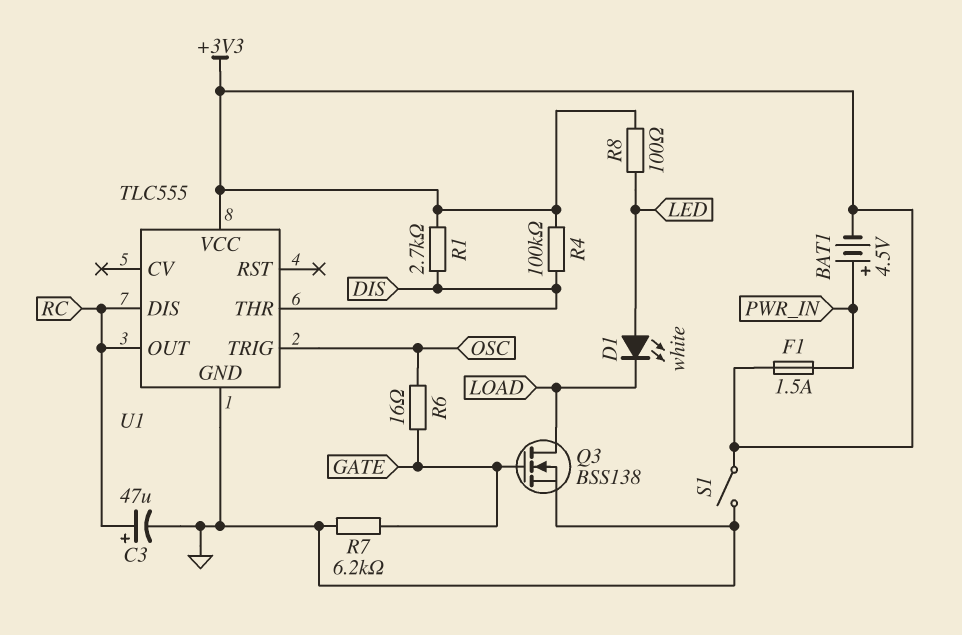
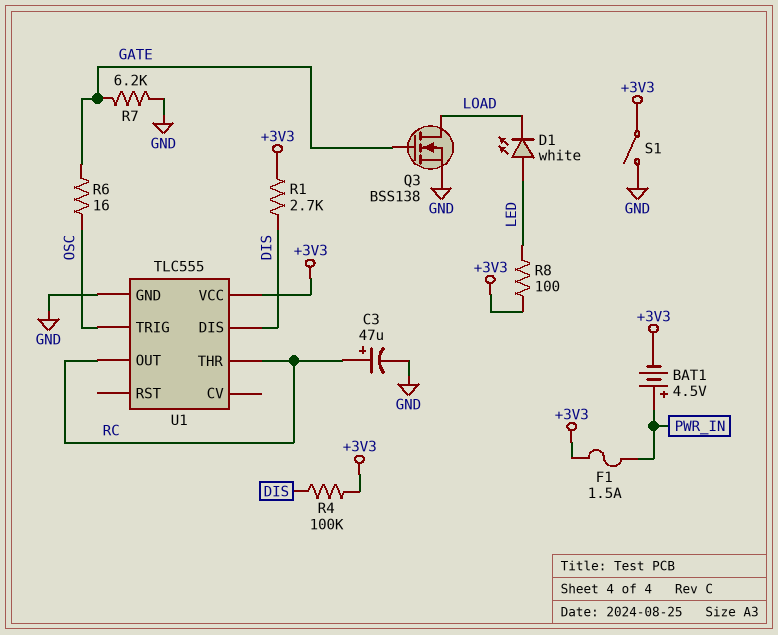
U1 pin DIS: RC -> DIS
U1 pin THR: DIS -> RC

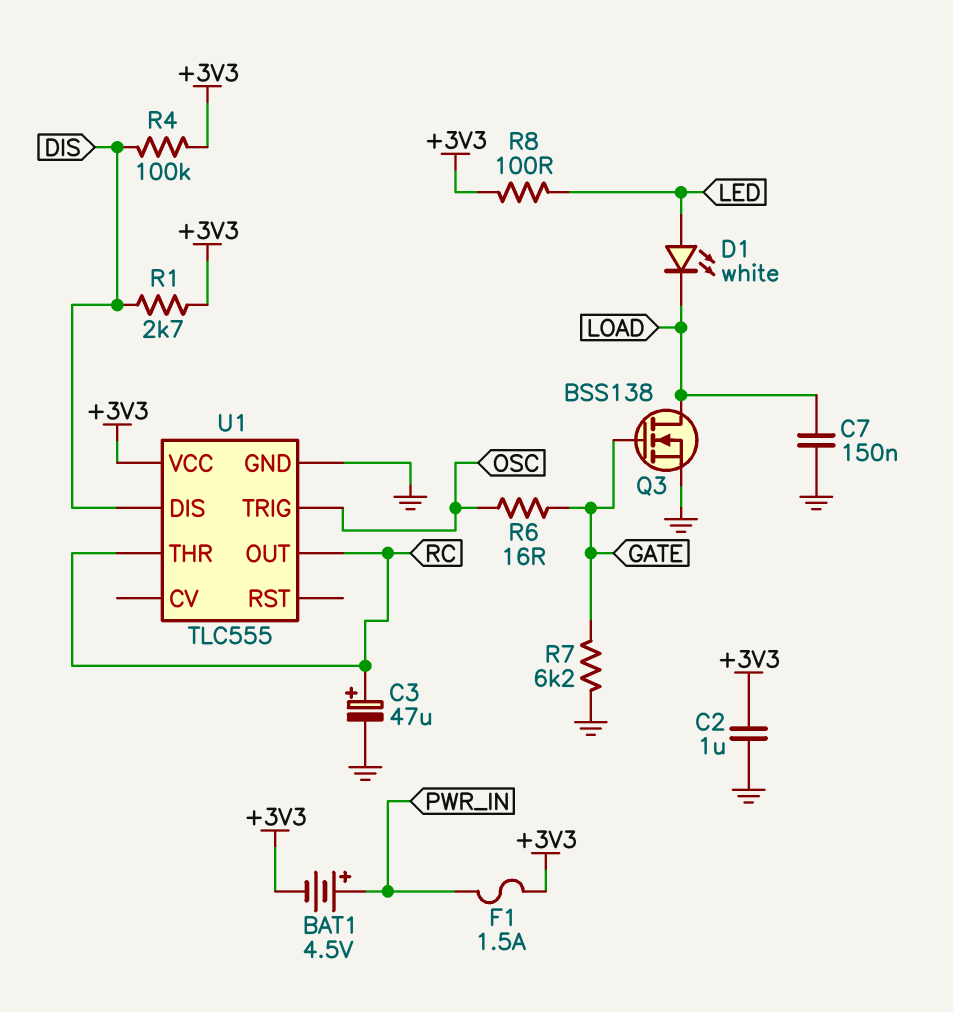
C2: none -> 1uF (+3V3, GND)
C7: none -> 150nF (GND, LOAD)
S1: switch (+3V3, GND) -> none

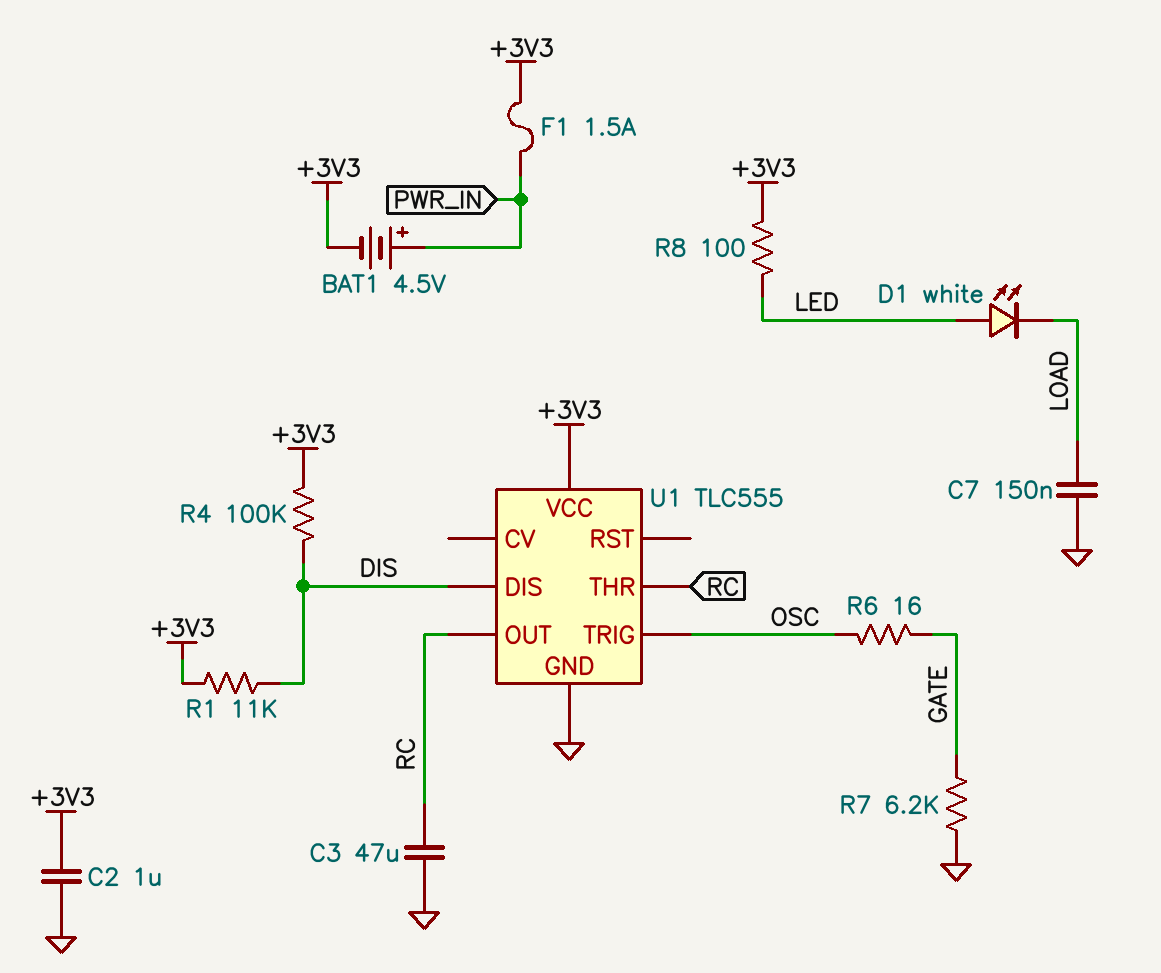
C3: 47uF (plus RC, minus GND) -> 47uF (GND, RC)
Q3: NMOS BSS138 (G GATE, D LOAD, S GND) -> none
R1: 2.7k (+3V3, DIS) -> 11k (+3V3, DIS)

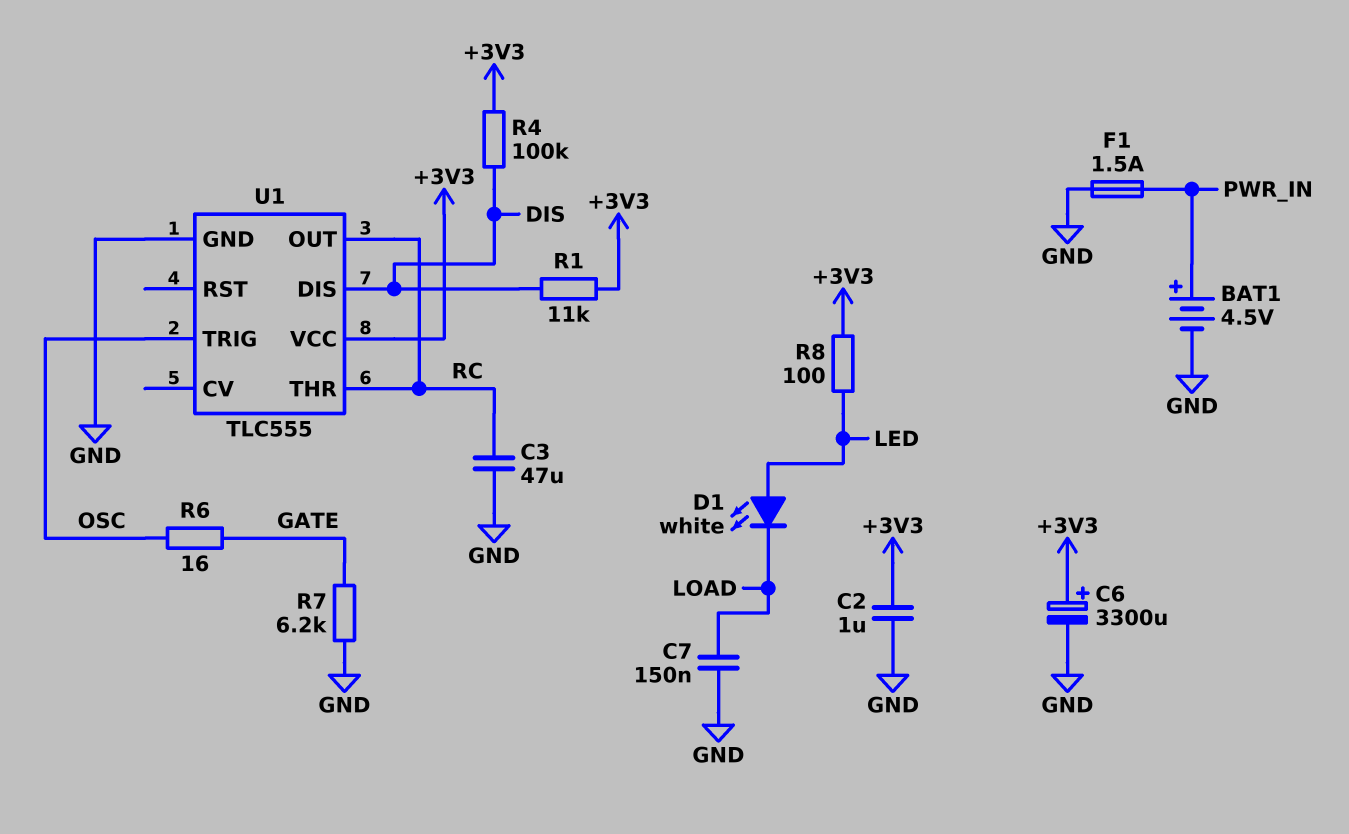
BAT1: 4.5V (plus PWR_IN, minus +3V3) -> 4.5V (plus PWR_IN, minus GND)
C6: none -> 3300uF (plus +3V3, minus GND)
F1: 1.5A (+3V3, PWR_IN) -> 1.5A (GND, PWR_IN)

